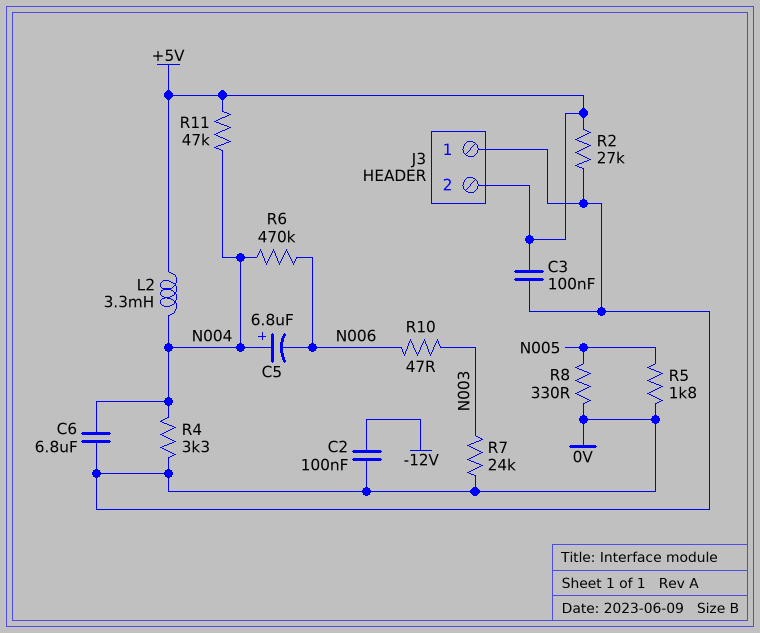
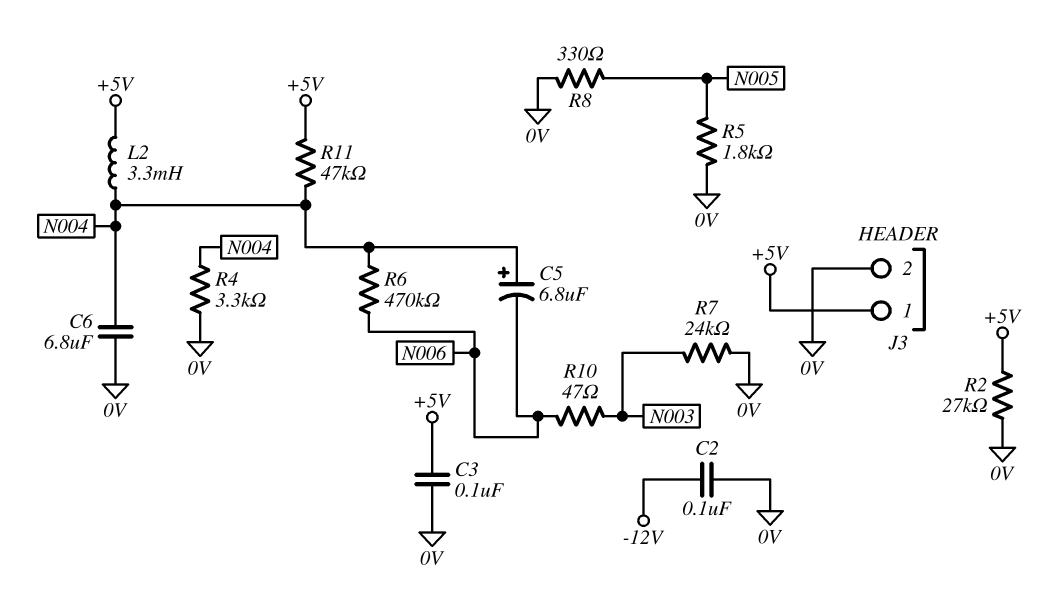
J3 pin 1: 0V -> +5V
J3 pin 2: +5V -> 0V

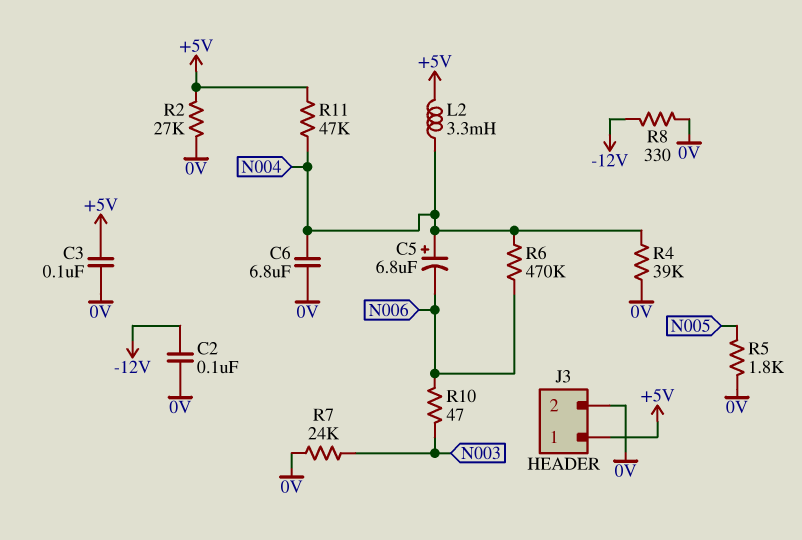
R4: 3.3k (0V, N004) -> 39k (0V, N004)
R8: 330 (0V, N005) -> 330 (-12V, 0V)

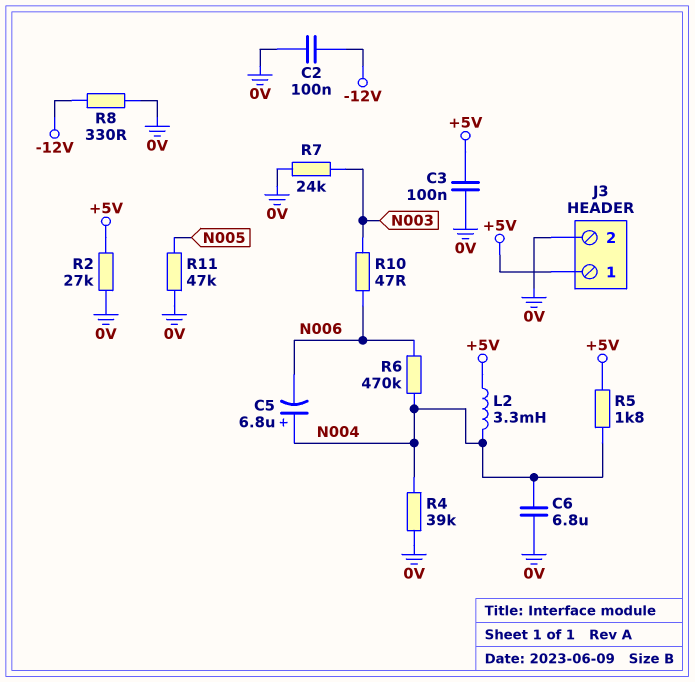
R5: 1.8k (0V, N005) -> 1.8k (+5V, N004)
R11: 47k (+5V, N004) -> 47k (0V, N005)

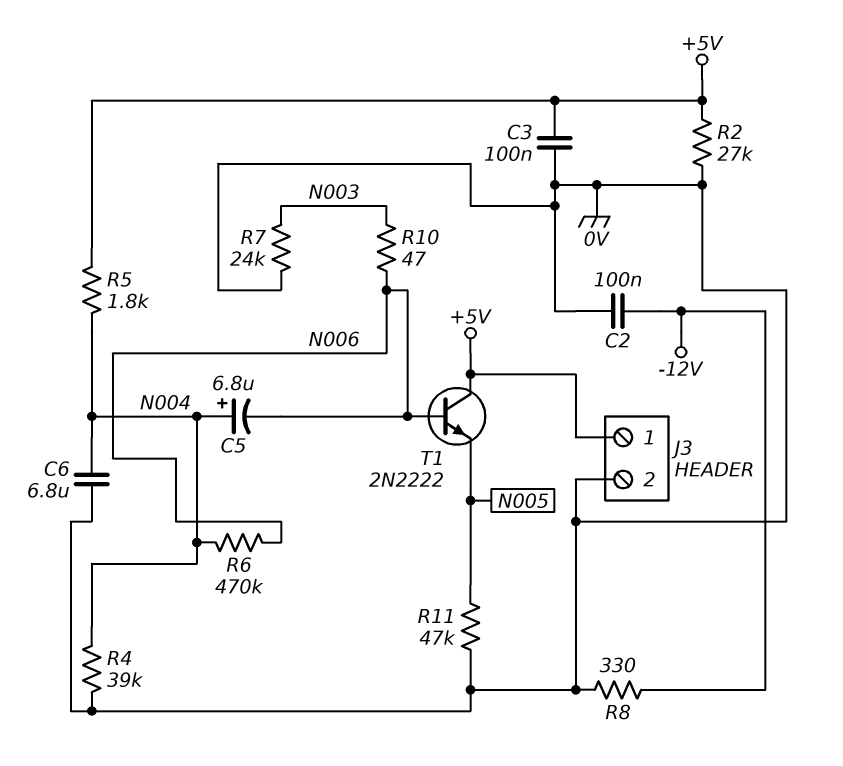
L2: 3.3mH (+5V, N004) -> none
T1: none -> NPN 2N2222 (B N006, C +5V, E N005)

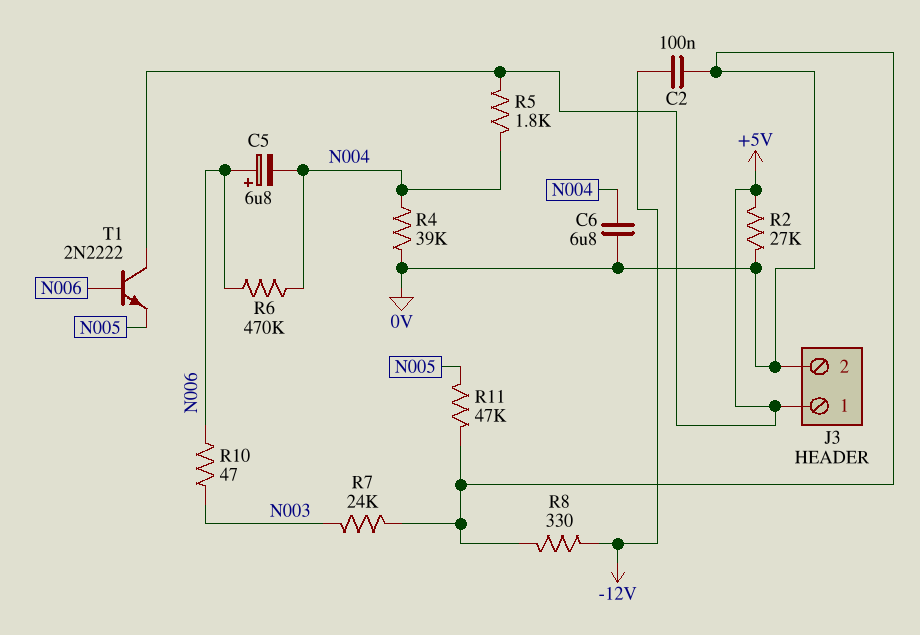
C3: 100nF (+5V, 0V) -> none
C5: 6.8uF (plus N004, minus N006) -> 6.8uF (plus N006, minus N004)

